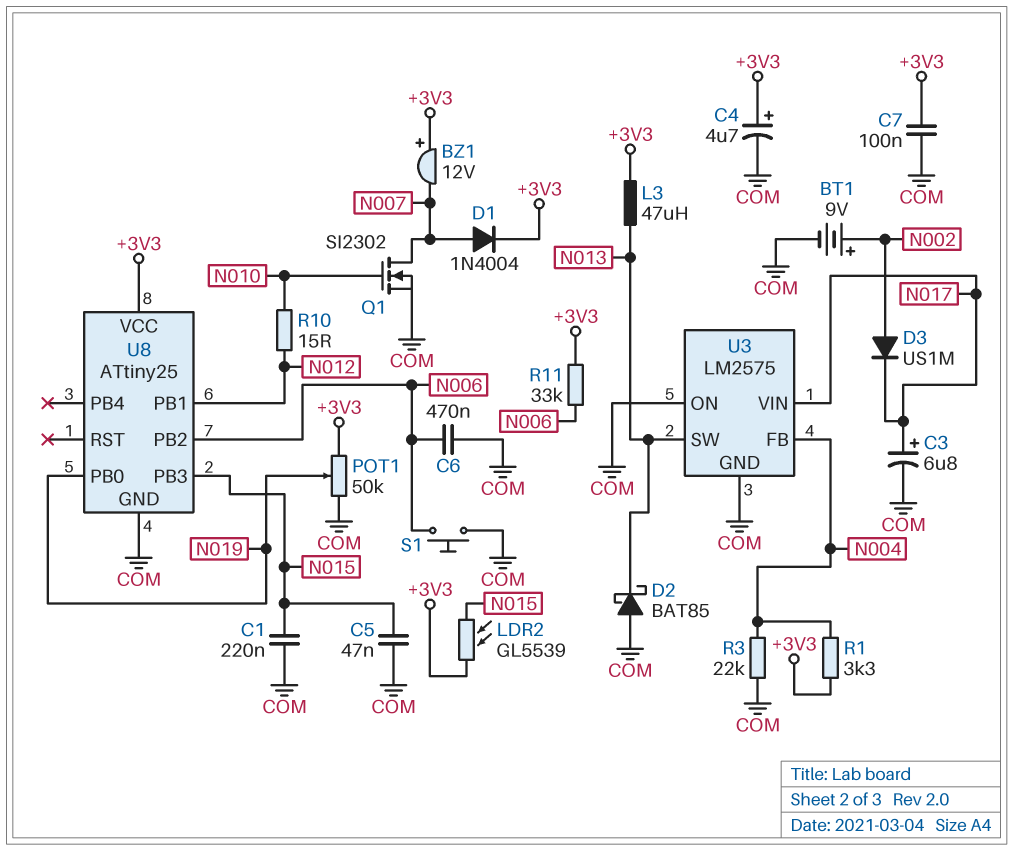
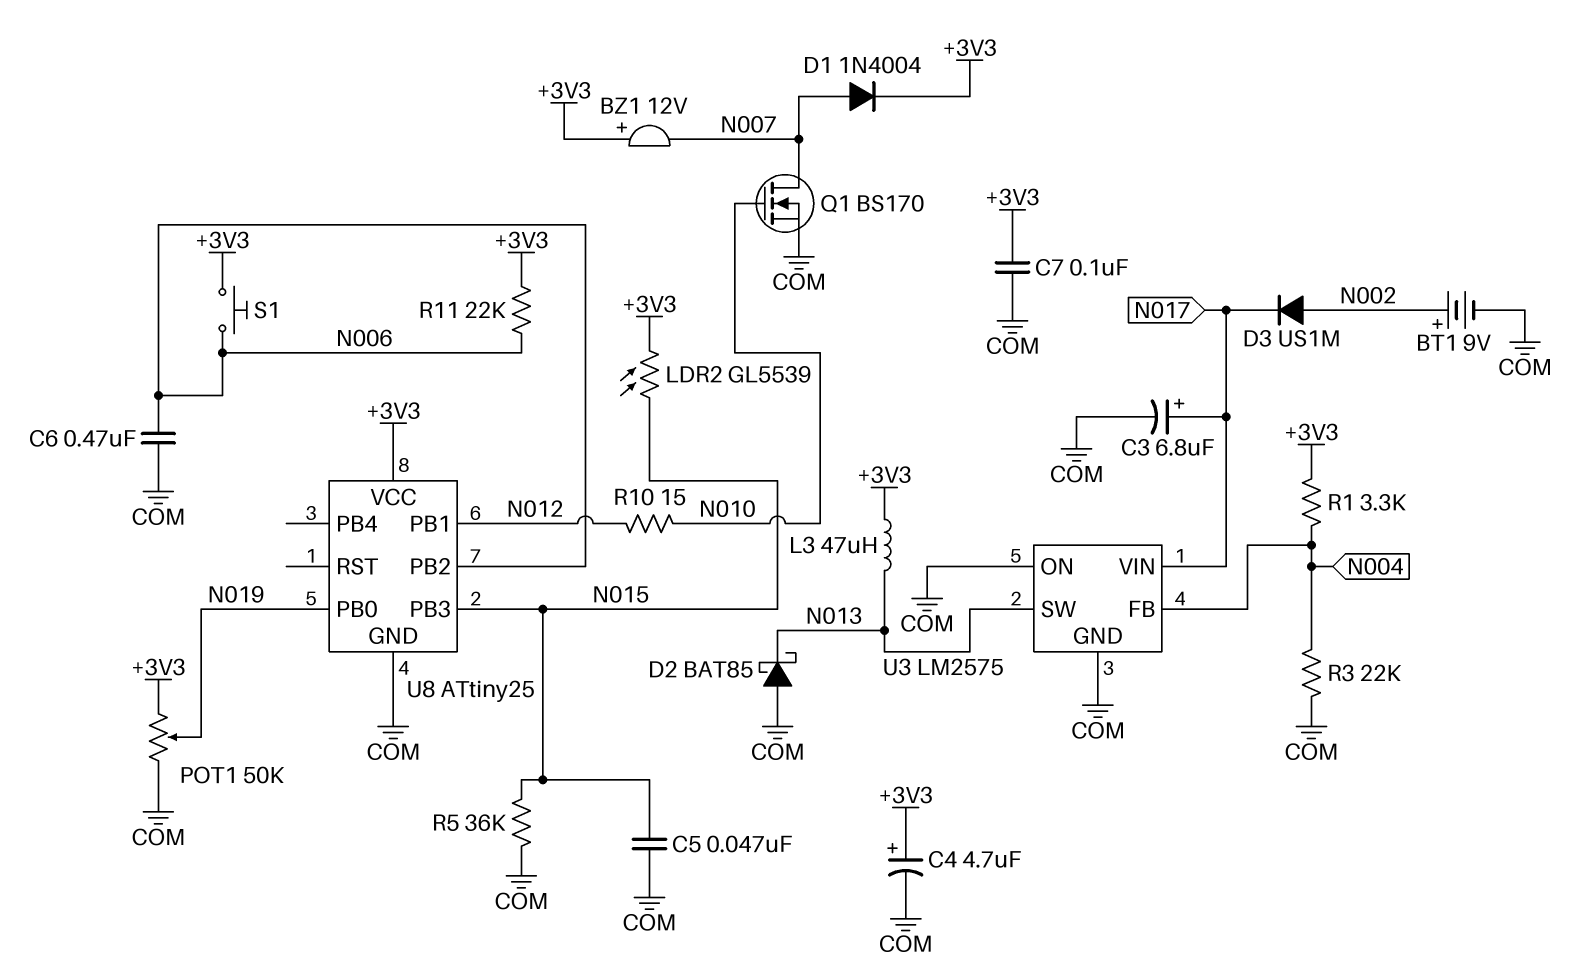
C1: 220nF (COM, N015) -> none
Q1: NMOS SI2302 (G N010, D N007, S COM) -> NMOS BS170 (G N010, D N007, S COM)
R5: none -> 36k (COM, N015)
R11: 33k (+3V3, N006) -> 22k (+3V3, N006)
S1: button (COM, N006) -> button (+3V3, N006)

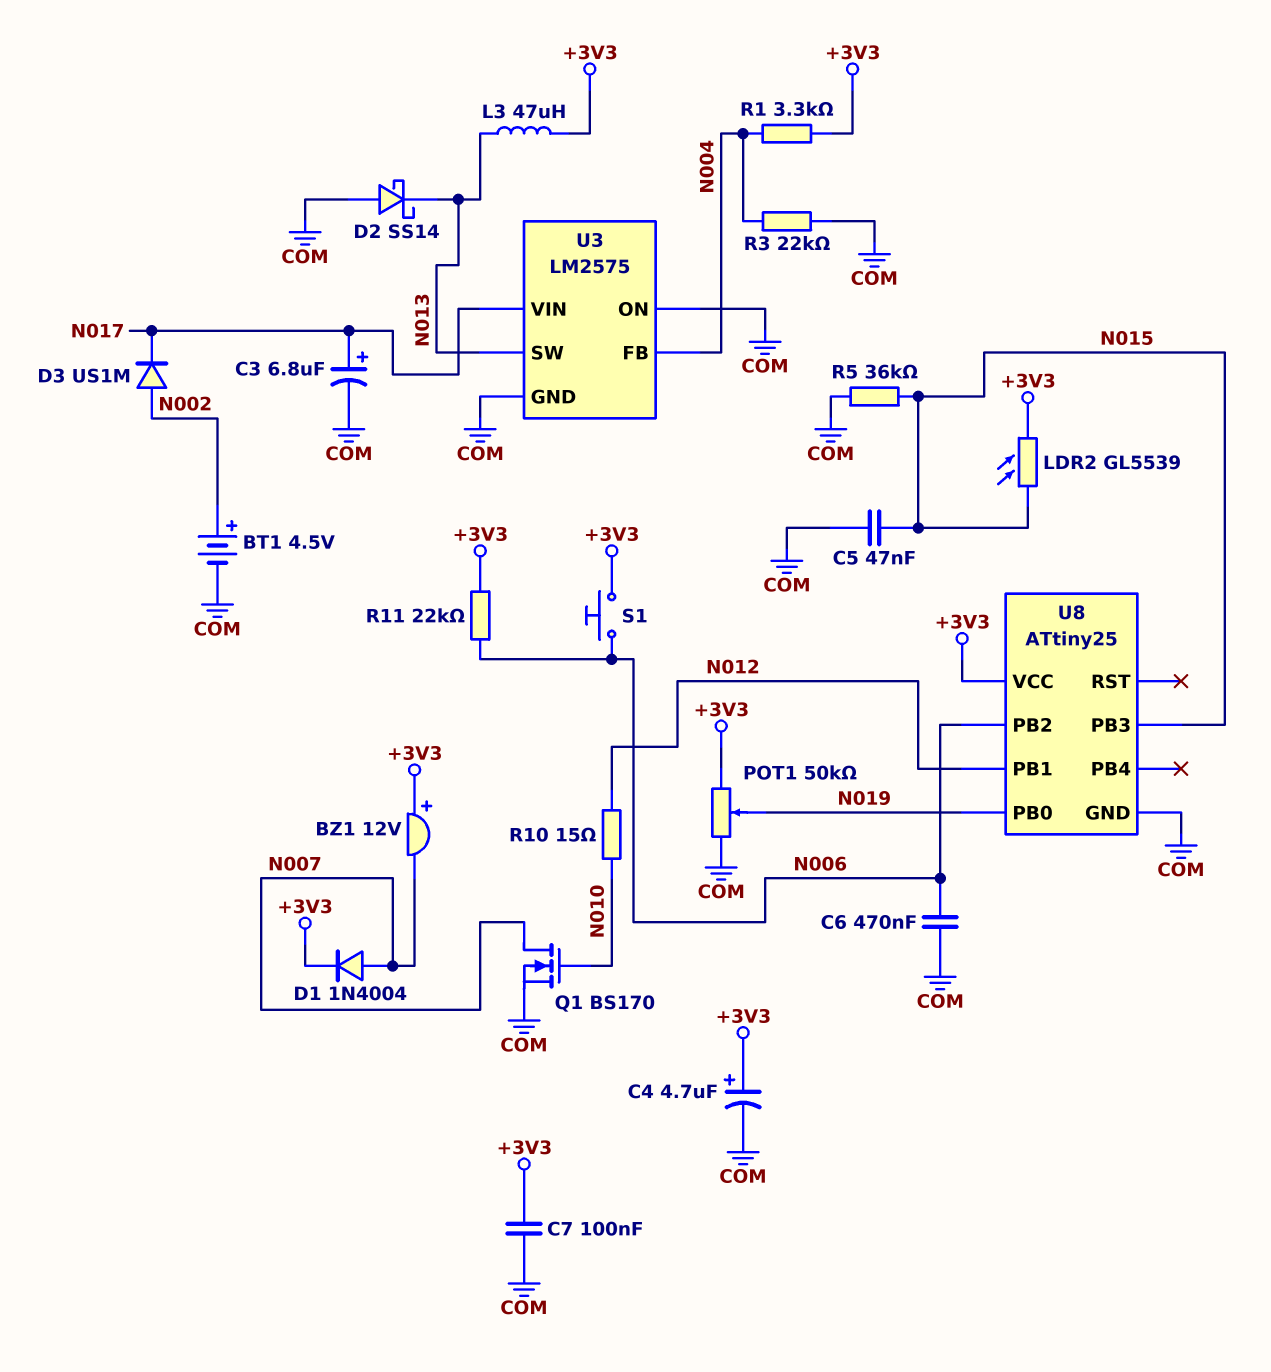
BT1: 9V (plus N002, minus COM) -> 4.5V (plus N002, minus COM)
D2: schottky BAT85 (A COM, K N013) -> schottky SS14 (A COM, K N013)

